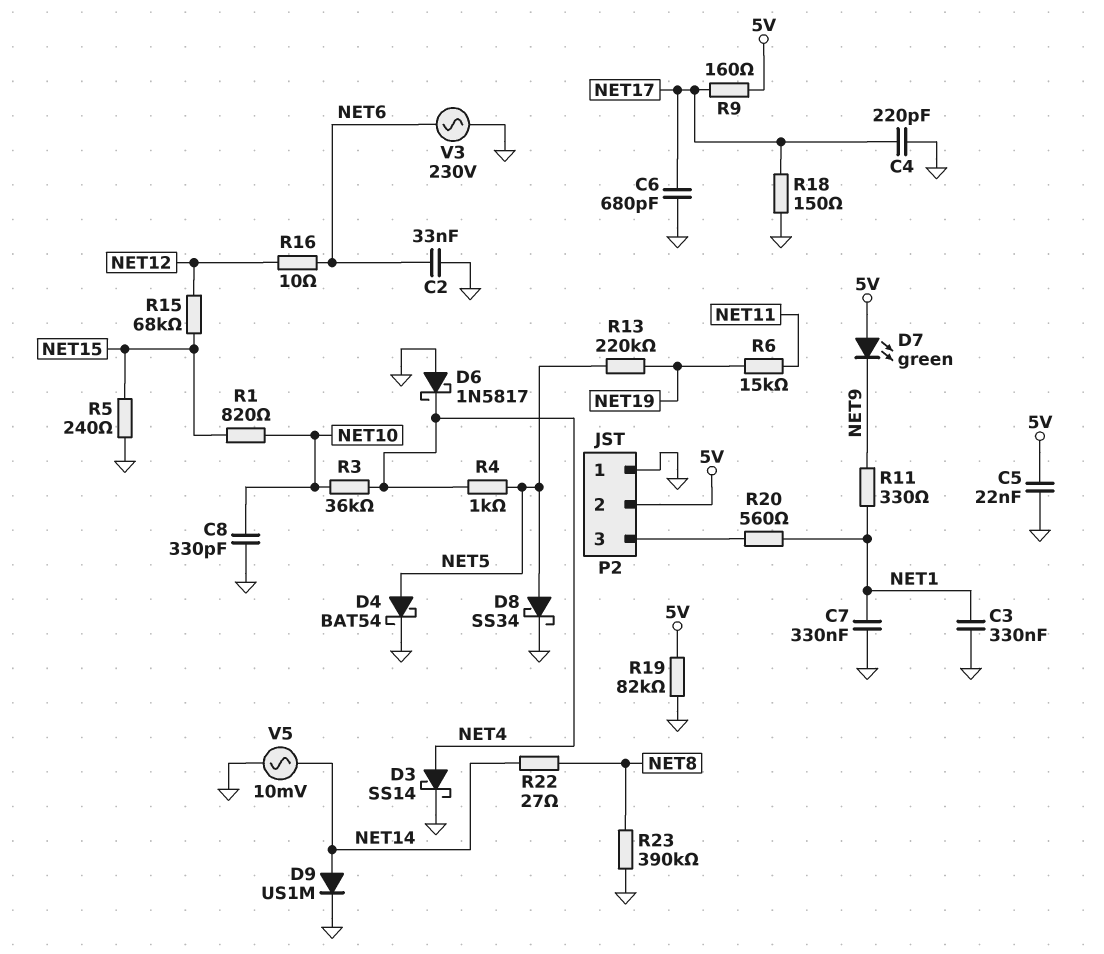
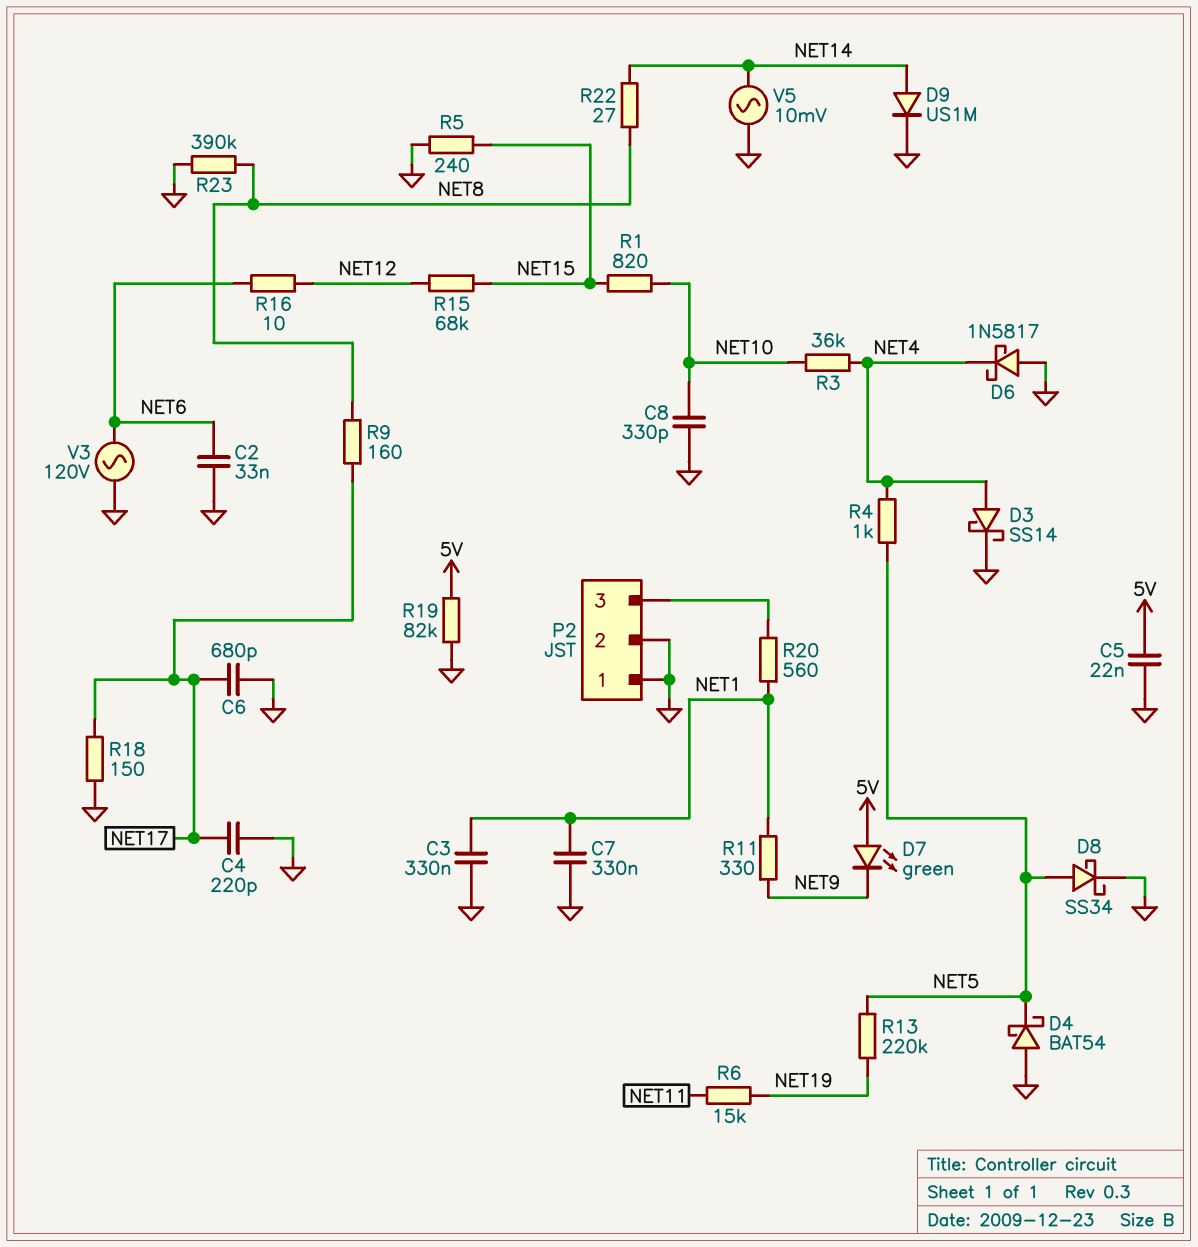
D4: schottky BAT54 (A NET5, K GND) -> schottky BAT54 (A GND, K NET5)
P2 pin 2: 5V -> GND
R9: 160 (5V, NET17) -> 160 (NET8, NET17)
V3: AC 230V (GND, NET6) -> AC 120V (GND, NET6)

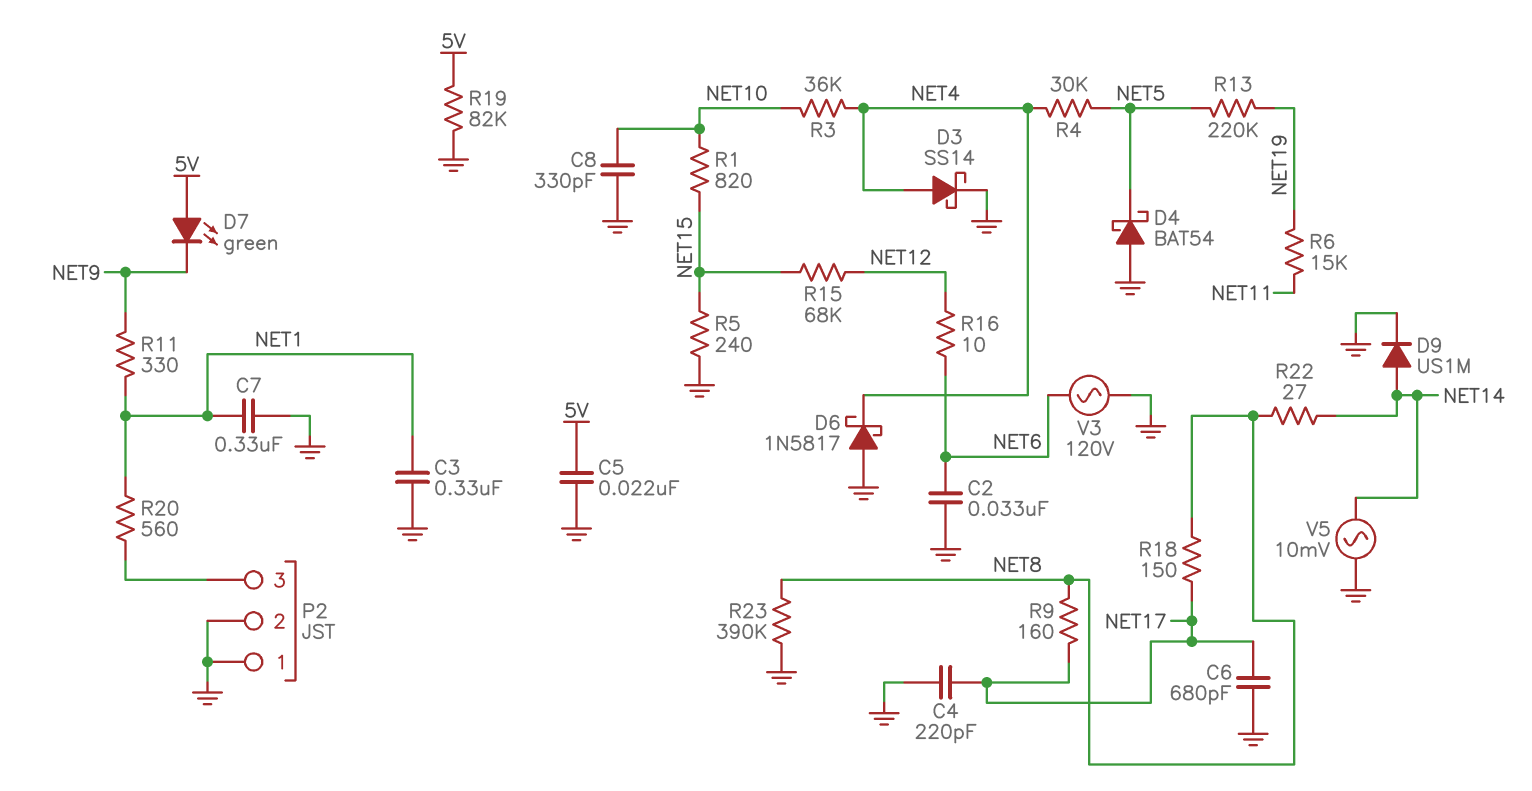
D8: schottky SS34 (A NET5, K GND) -> none
R4: 1k (NET4, NET5) -> 30k (NET4, NET5)
R18: 150 (GND, NET17) -> 150 (NET8, NET17)

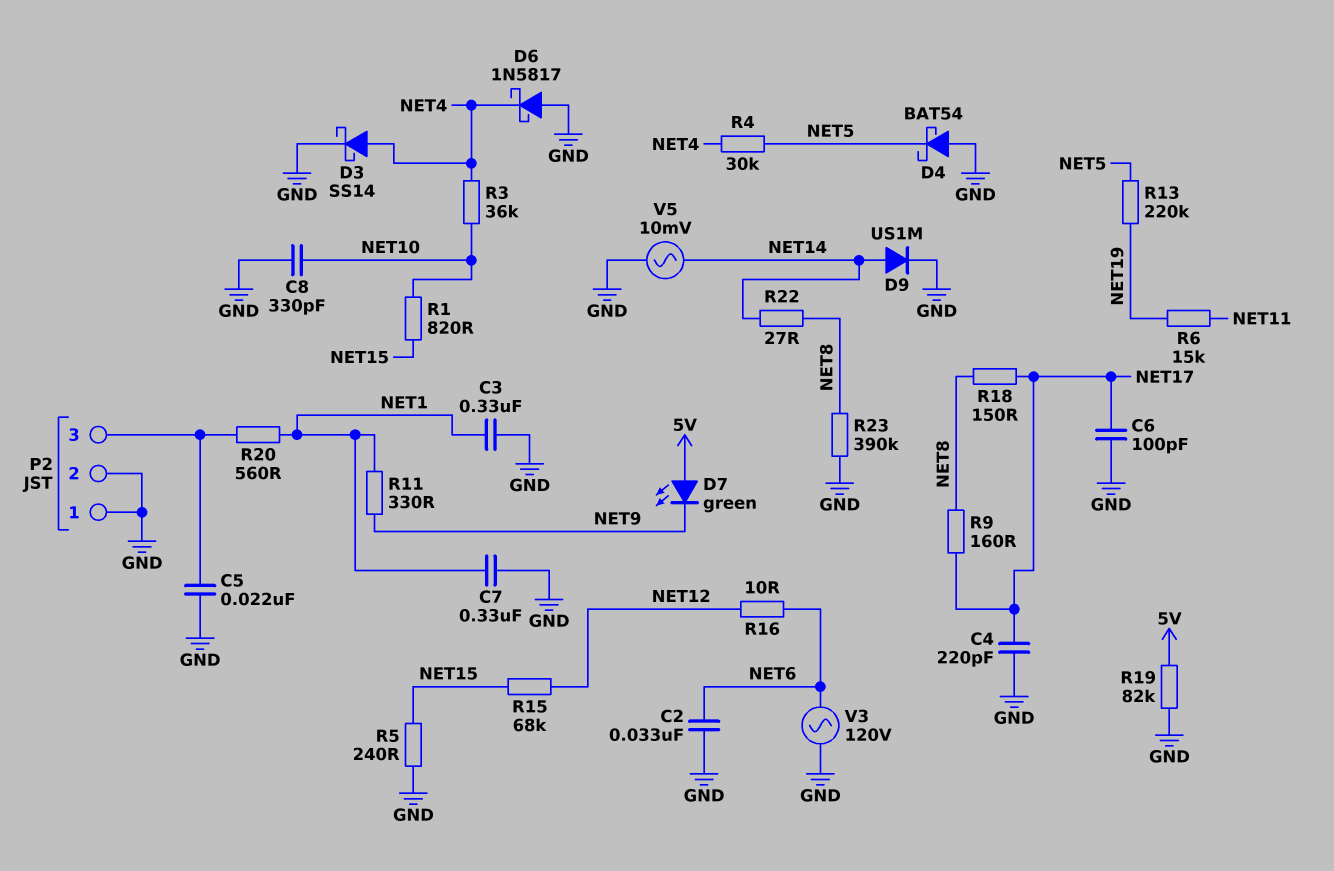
C5: 22nF (5V, GND) -> 22nF (GND, P2/3)
C6: 680pF (GND, NET17) -> 100pF (GND, NET17)

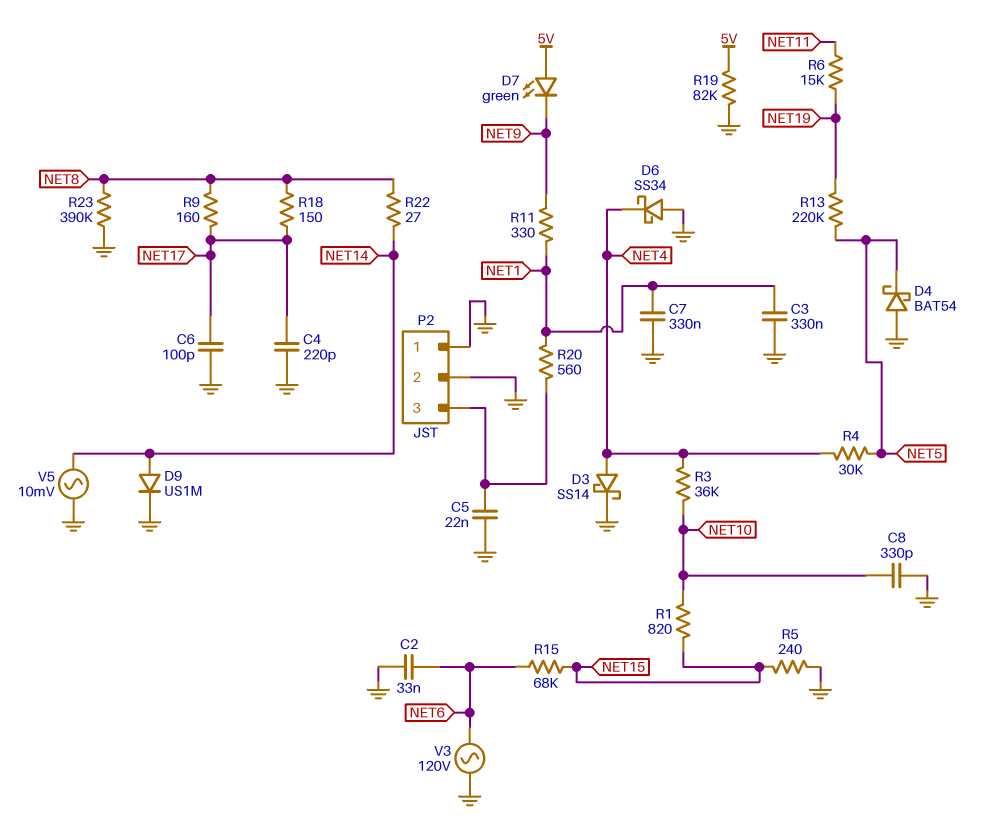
D6: schottky 1N5817 (A GND, K NET4) -> schottky SS34 (A GND, K NET4)
R15: 68k (NET12, NET15) -> 68k (NET6, NET15)
R16: 10 (NET6, NET12) -> none

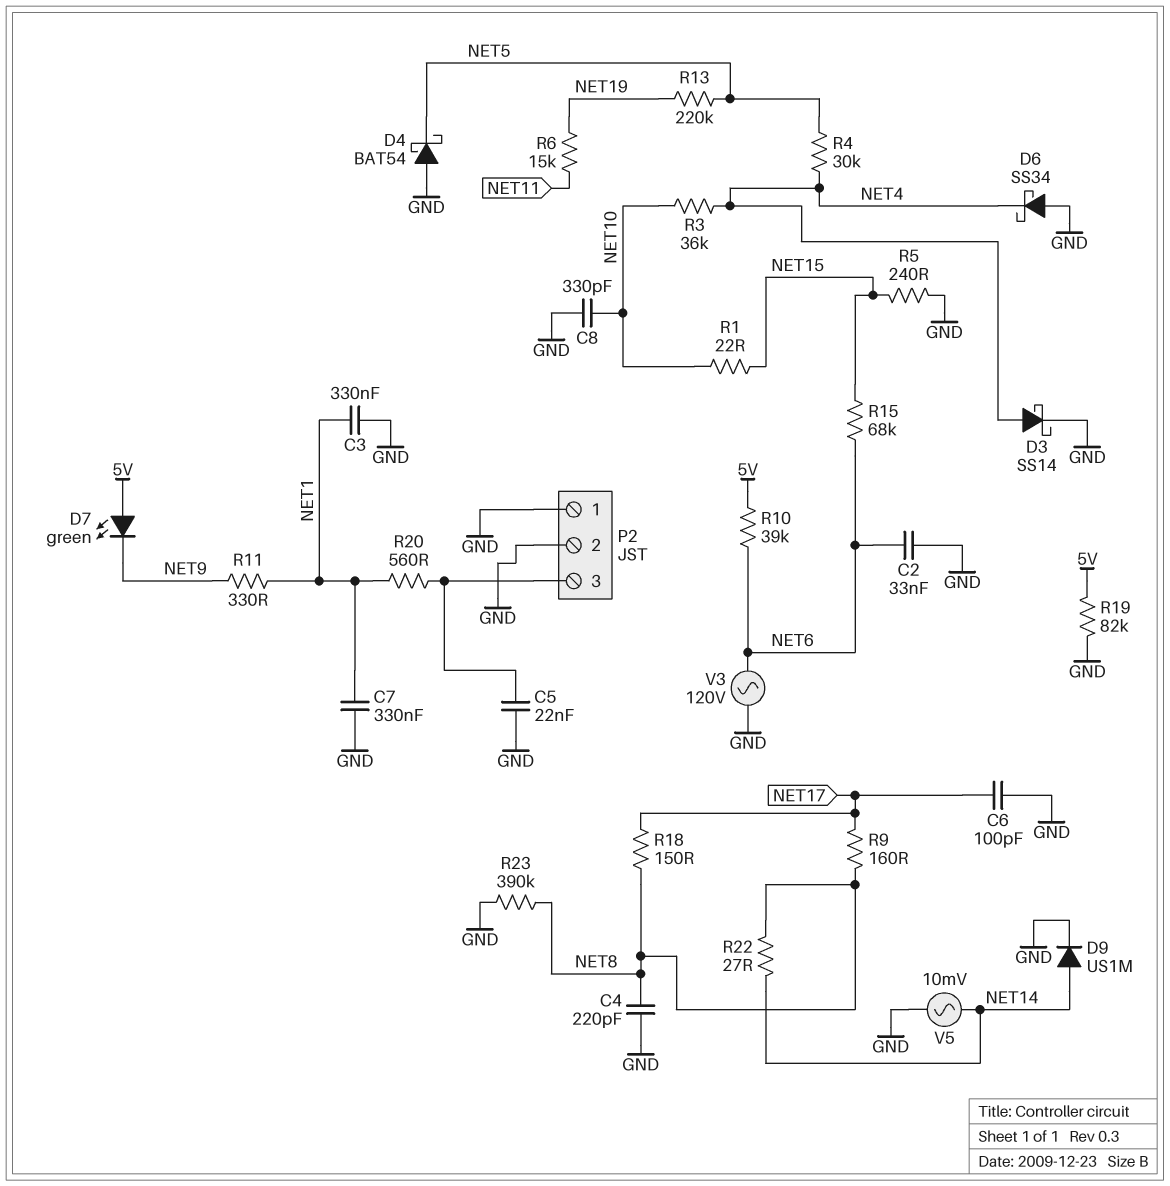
C4: 220pF (GND, NET17) -> 220pF (GND, NET8)
R1: 820 (NET10, NET15) -> 22 (NET10, NET15)
R10: none -> 39k (5V, NET6)

